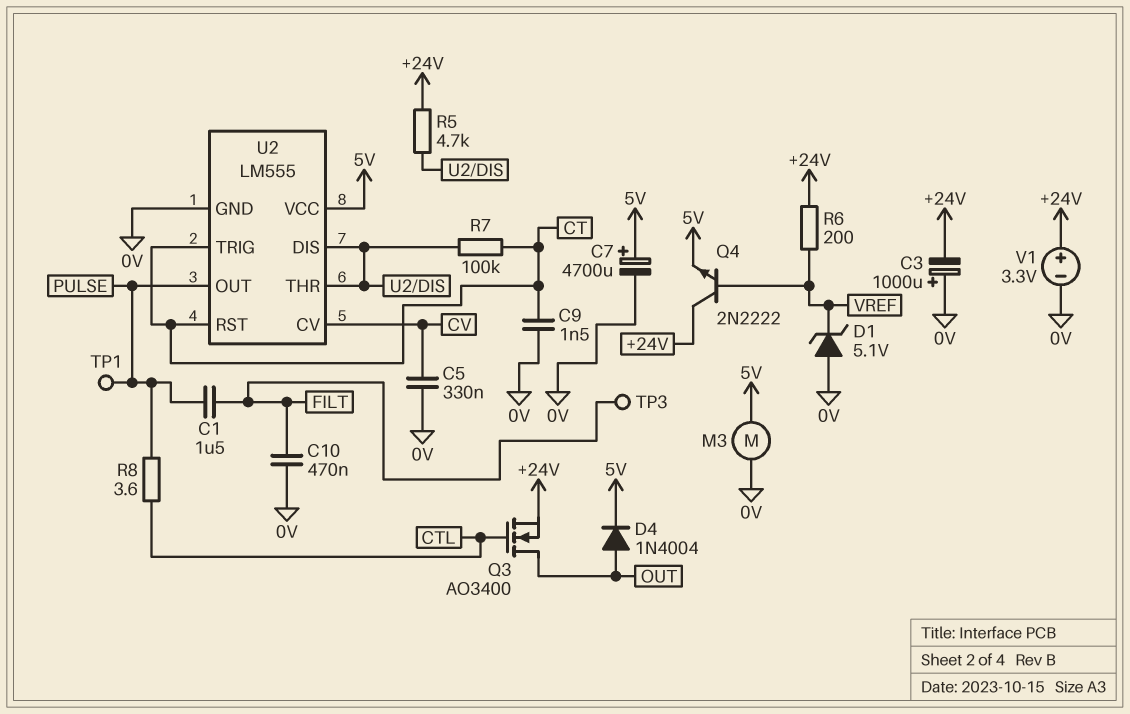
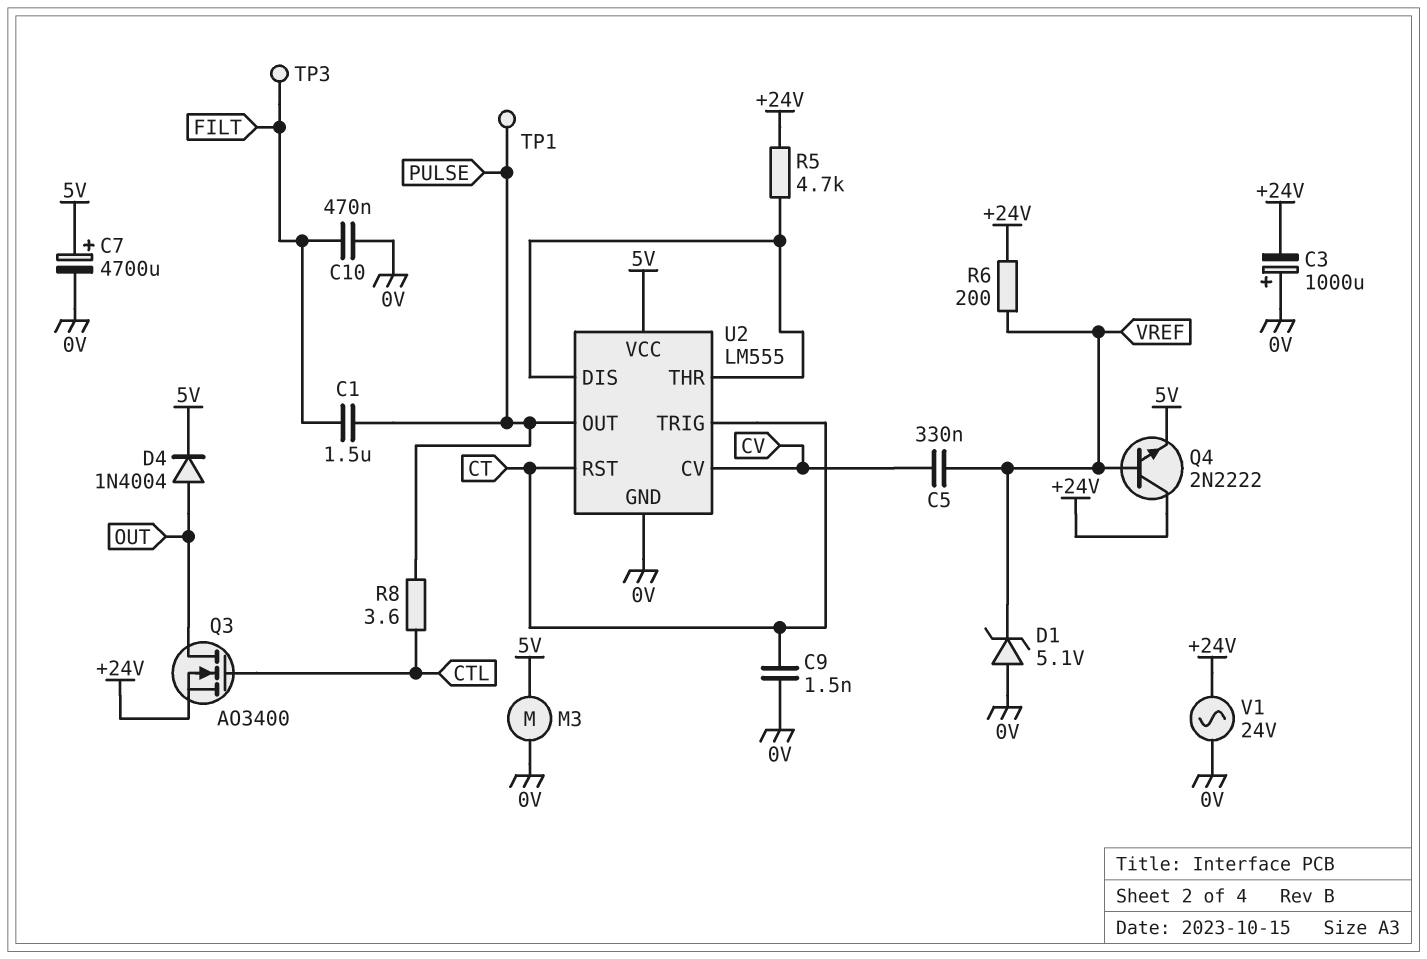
C5: 330nF (0V, CV) -> 330nF (CV, VREF)
R7: 100k (CT, U2/DIS) -> none
V1: 3.3V (plus +24V, minus 0V) -> AC 24V (+24V, 0V)

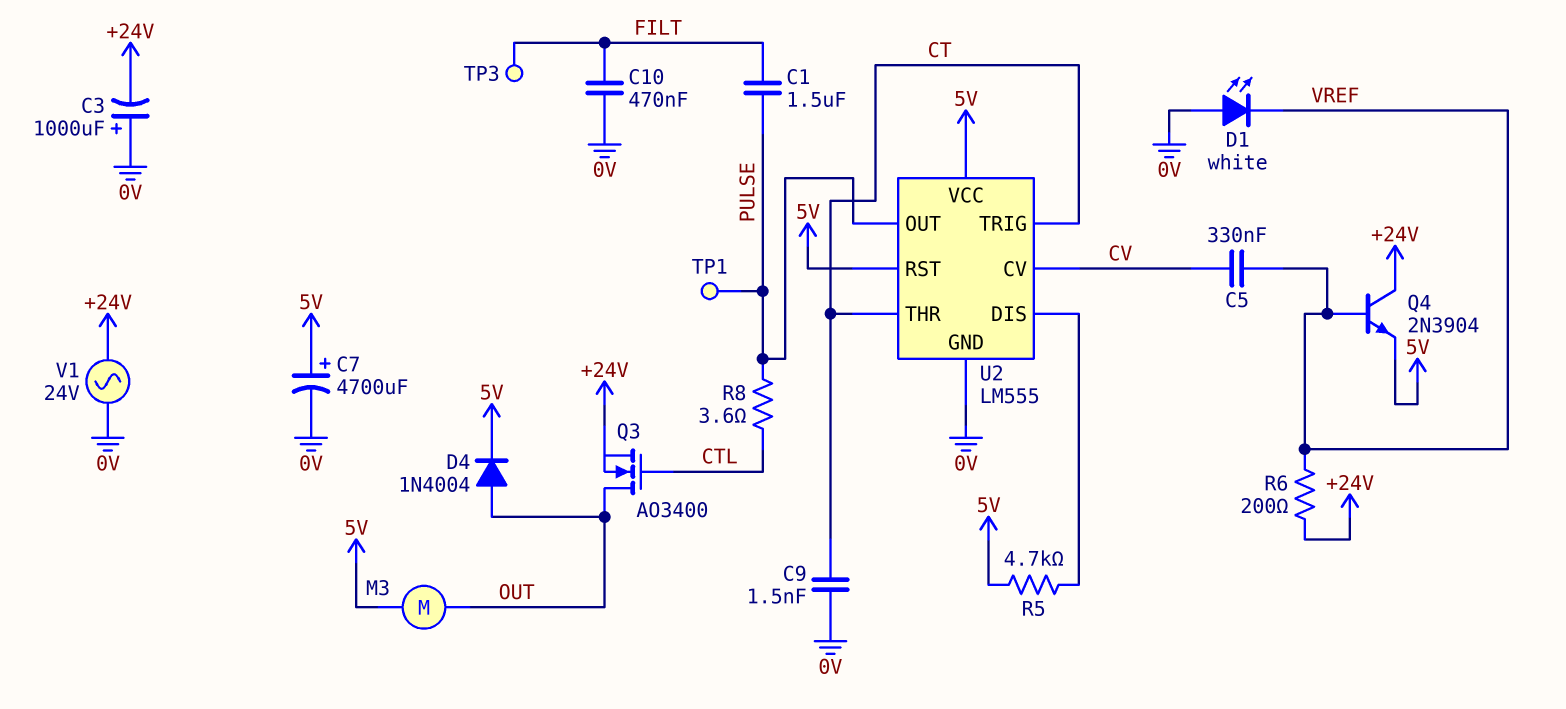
D1: zener 5.1V (A 0V, K VREF) -> LED white (A 0V, K VREF)
M3: motor (0V, 5V) -> motor (5V, OUT)
Q4: NPN 2N2222 (B VREF, C +24V, E 5V) -> NPN 2N3904 (B VREF, C +24V, E 5V)
R5: 4.7k (+24V, U2/DIS) -> 4.7k (5V, U2/DIS)
U2 pin RST: CT -> 5V
U2 pin THR: U2/DIS -> CT

